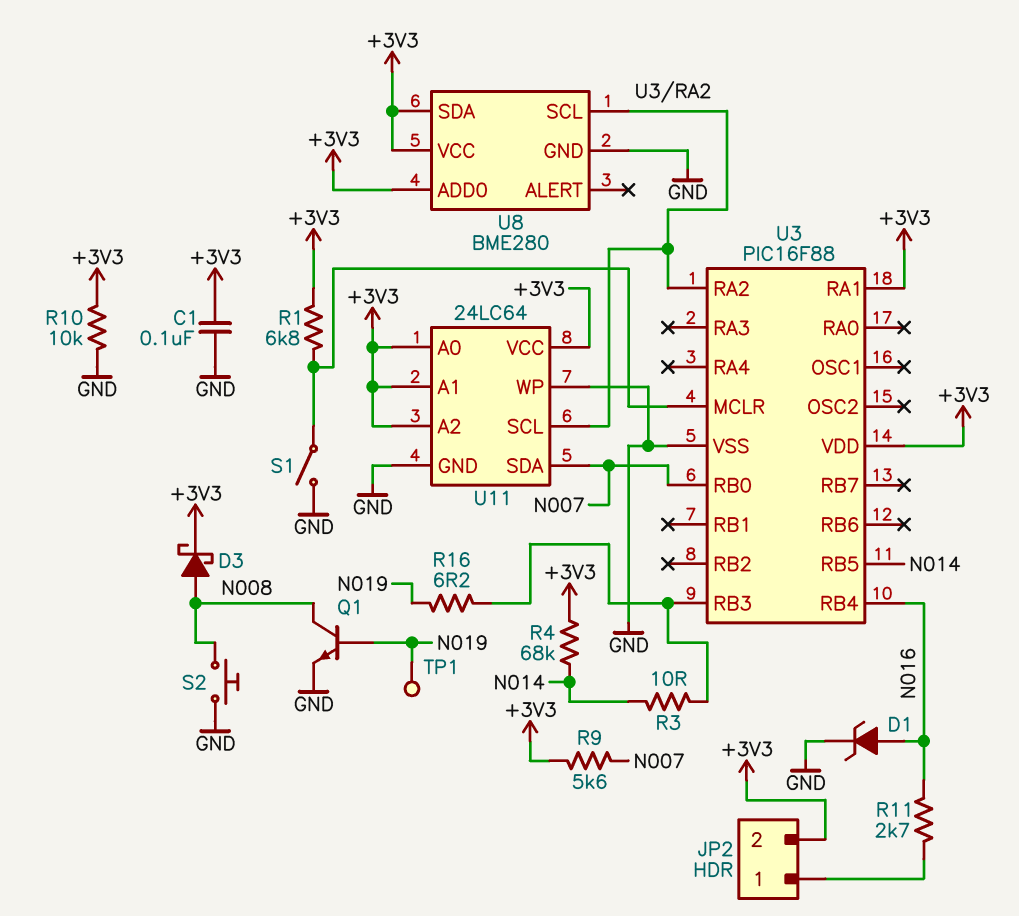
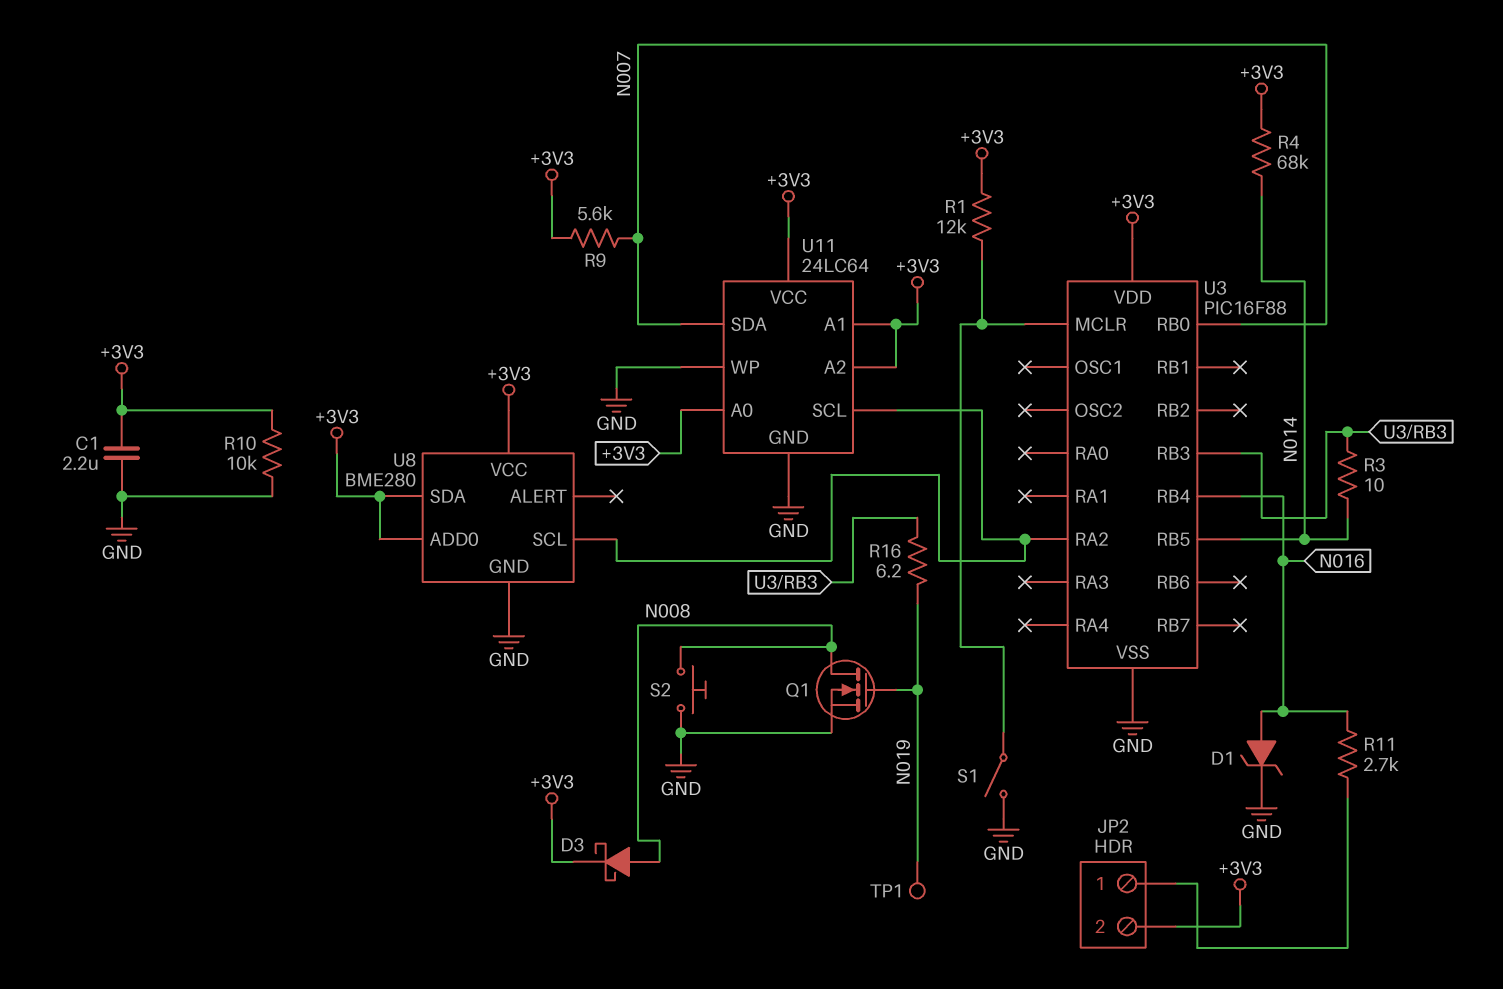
C1: 100nF (+3V3, GND) -> 2.2uF (+3V3, GND)
Q1: NPN (B N019, C N008, E GND) -> NMOS (G N019, D N008, S GND)
R1: 6.8k (+3V3, U3/MCLR) -> 12k (+3V3, U3/MCLR)
U3 pin RA1: +3V3 -> none

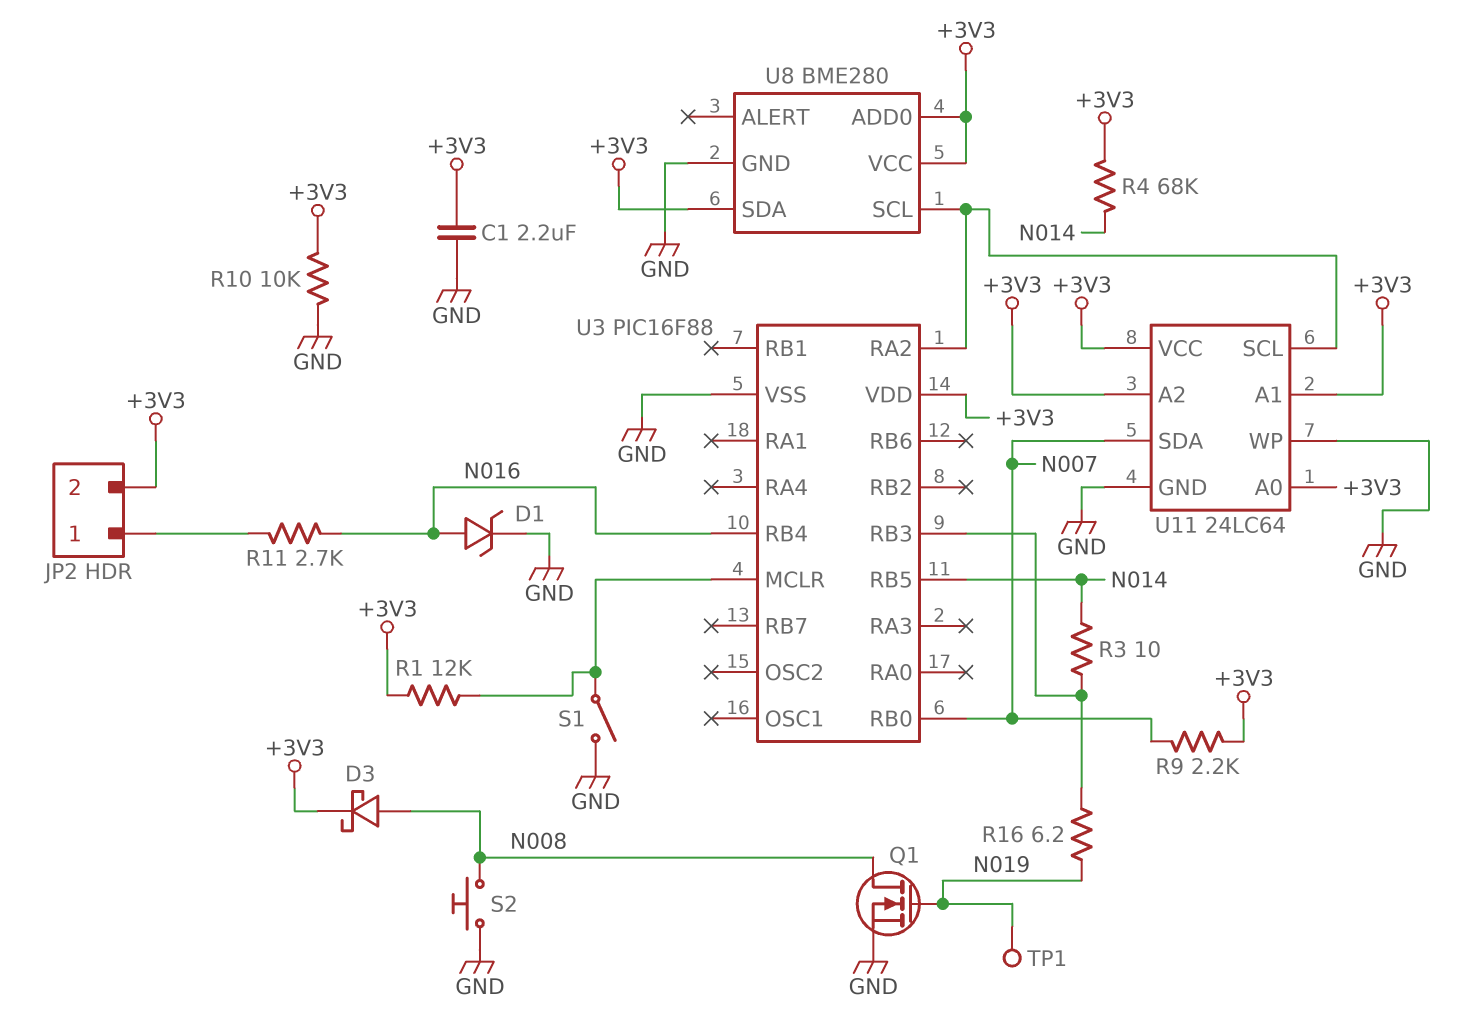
R9: 5.6k (+3V3, N007) -> 2.2k (+3V3, N007)

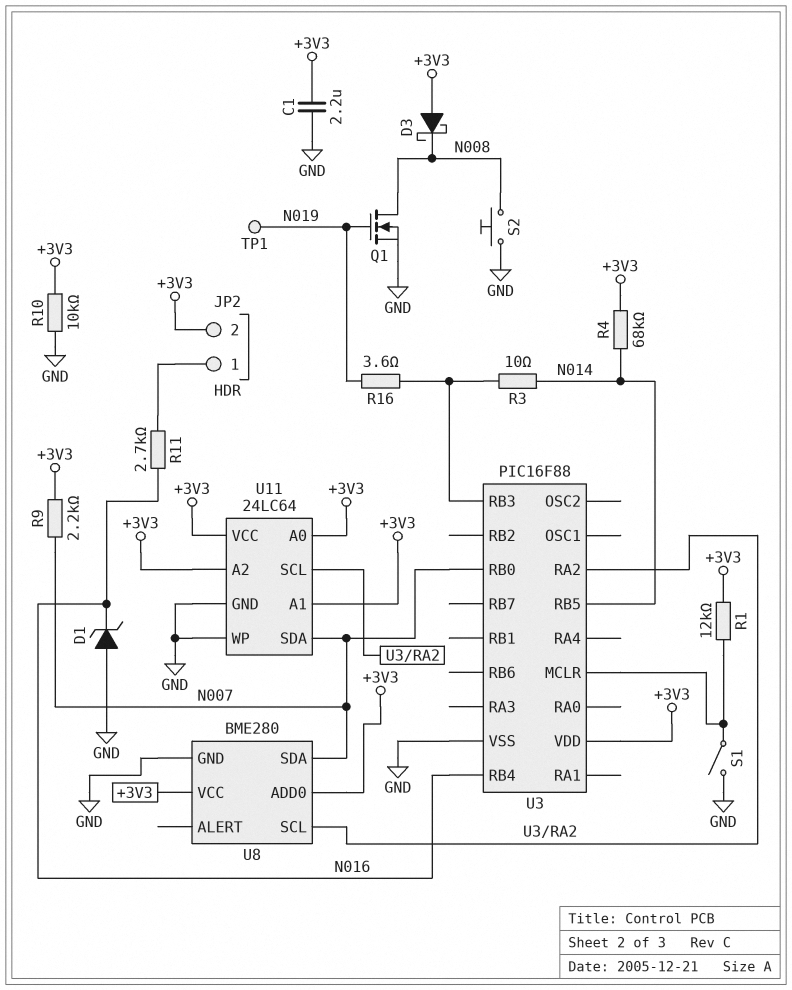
D1: zener (A N016, K GND) -> zener (A GND, K N016)
D3: schottky (A N008, K +3V3) -> schottky (A +3V3, K N008)
R16: 6.2 (N019, U3/RB3) -> 3.6 (N019, U3/RB3)
U8 pin SDA: +3V3 -> N007

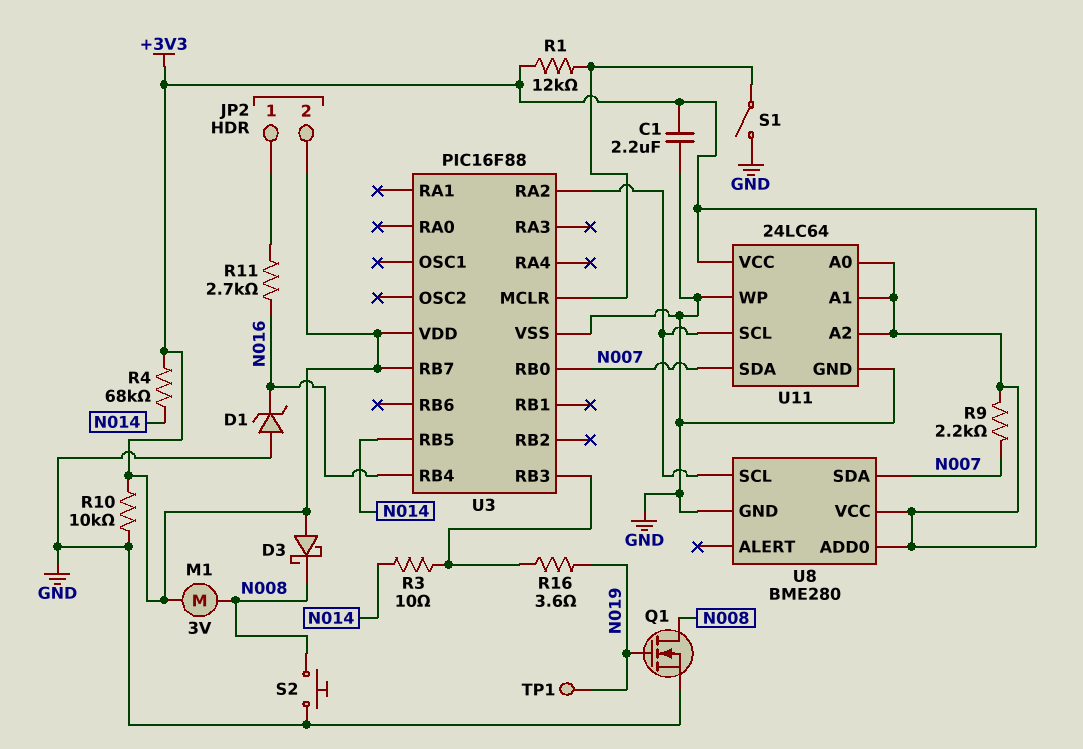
M1: none -> motor 3V (+3V3, N008)
U3 pin RB7: none -> +3V3

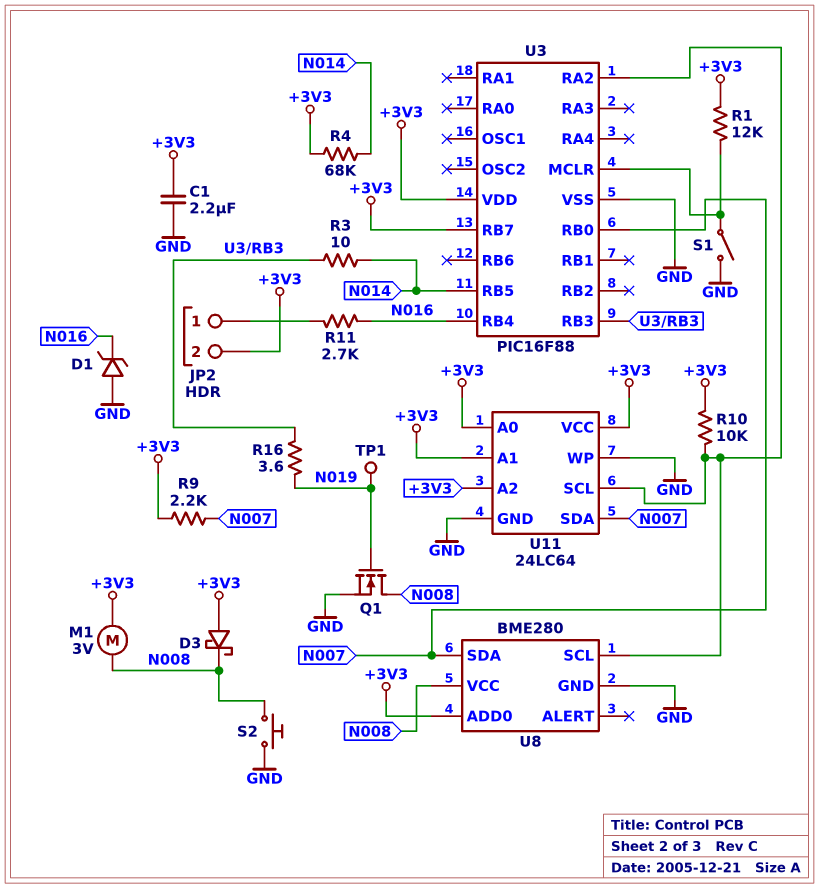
R10: 10k (+3V3, GND) -> 10k (+3V3, U3/RA2)
U8 pin VCC: +3V3 -> N008

